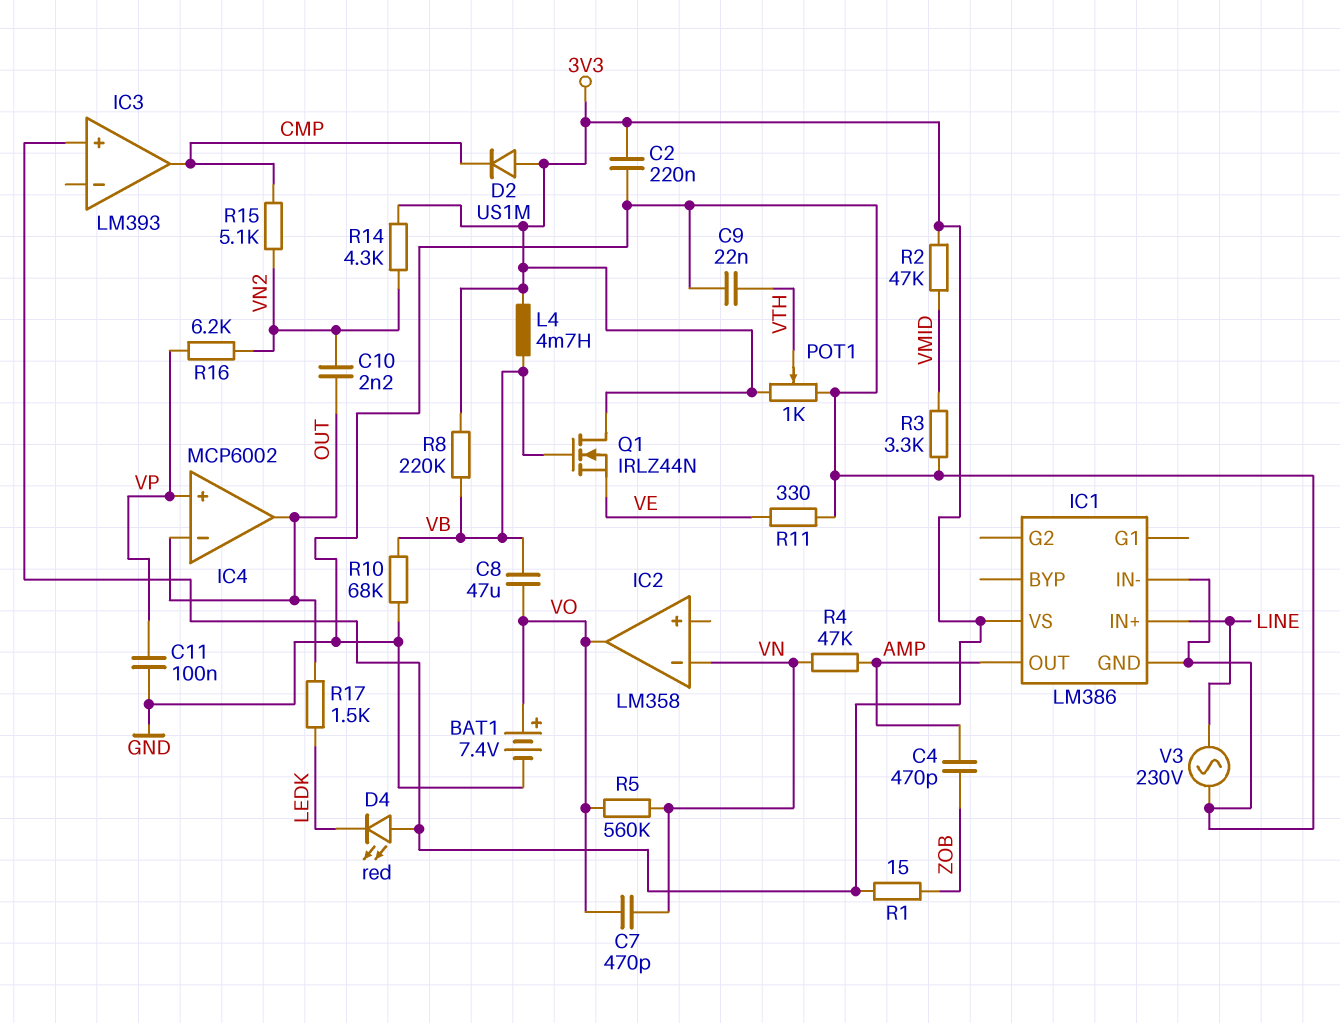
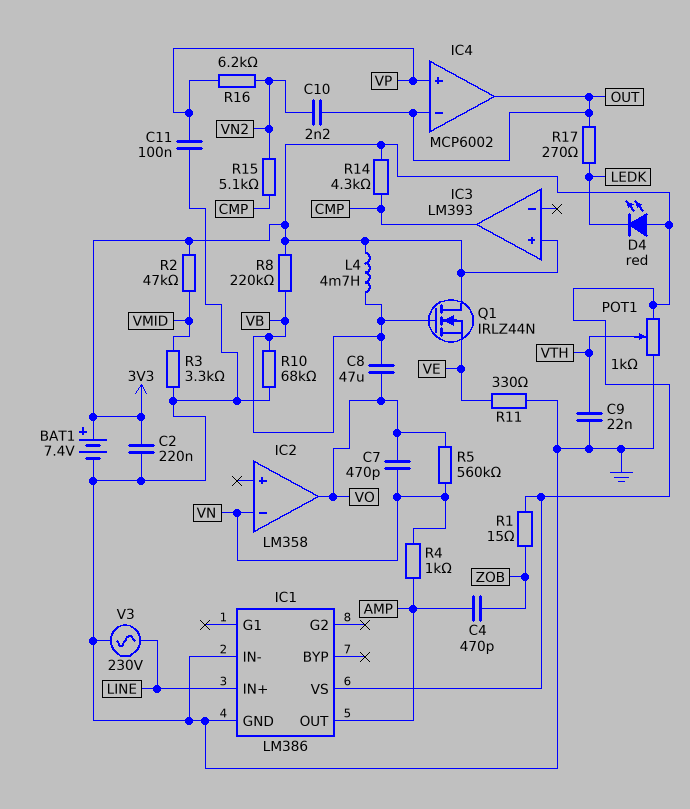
BAT1: 7.4V (plus VO, minus GND) -> 7.4V (plus 3V3, minus GND)
D2: diode US1M (A 3V3, K CMP) -> none
R4: 47k (AMP, VN) -> 1k (AMP, VN)
R14: 4.3k (3V3, VN2) -> 4.3k (3V3, CMP)
R17: 1.5k (LEDK, OUT) -> 270 (LEDK, OUT)

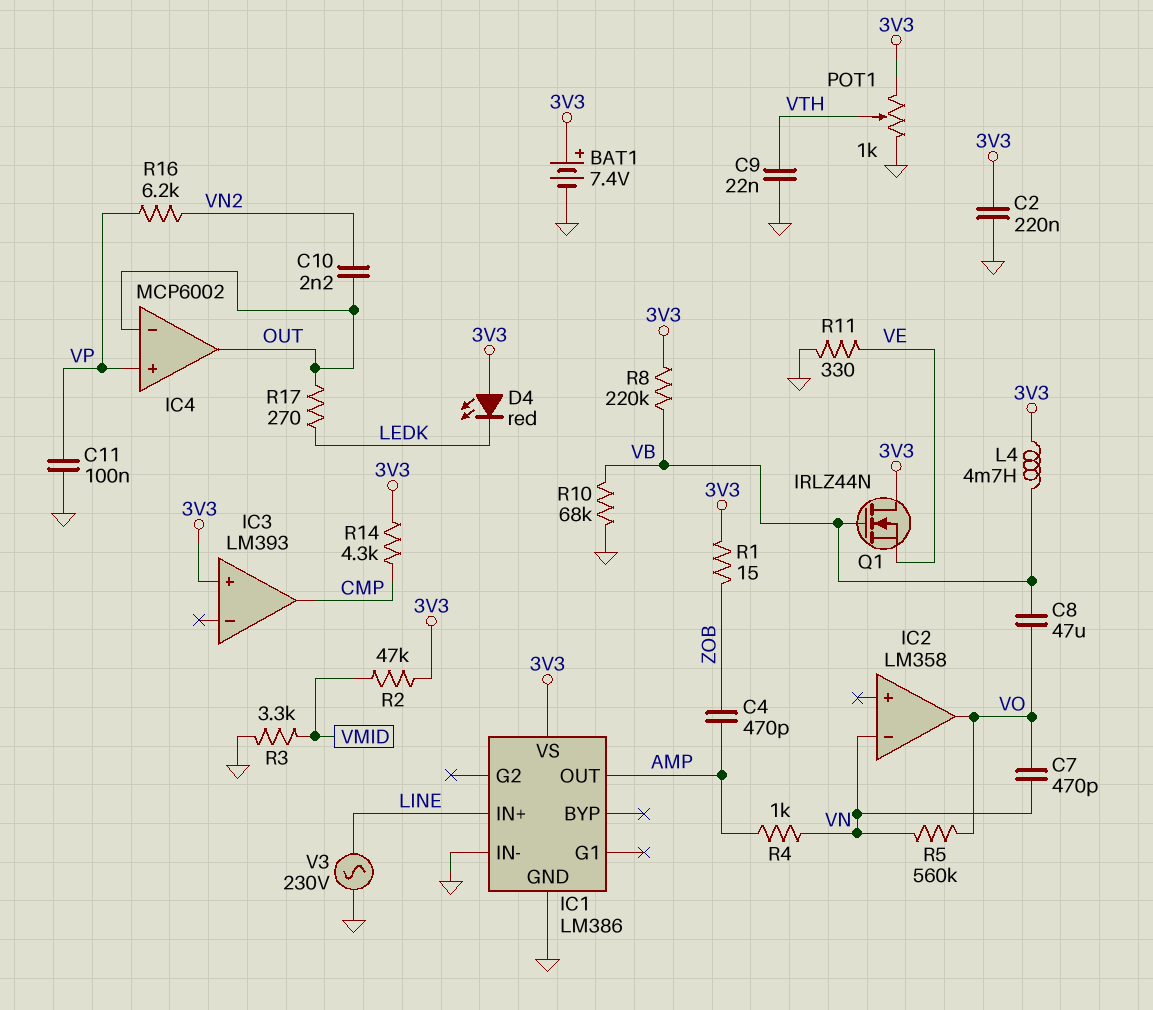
R15: 5.1k (CMP, VN2) -> none

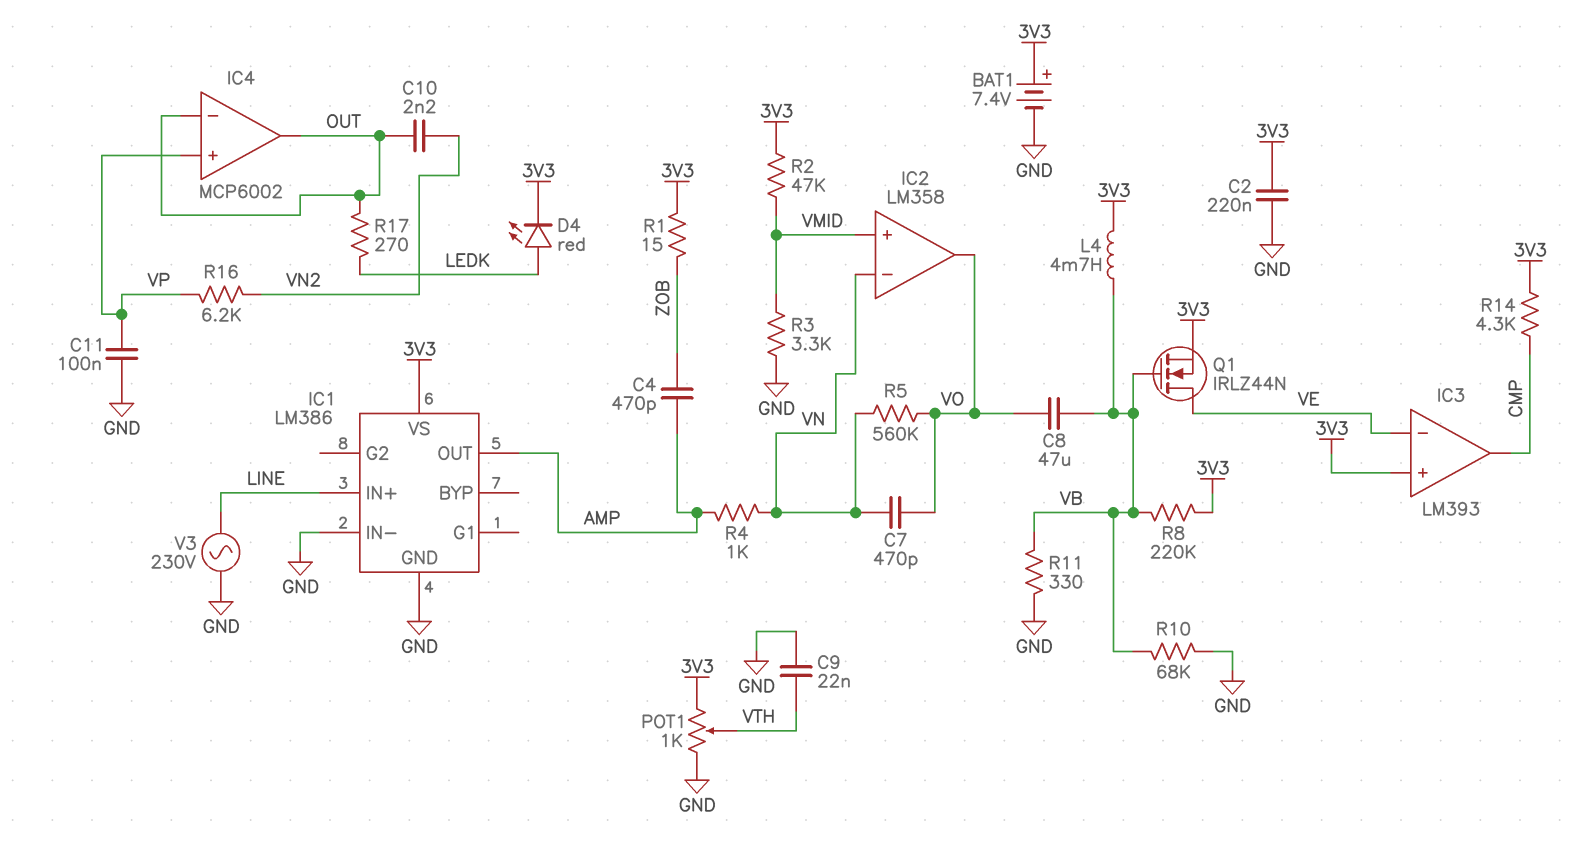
D4: LED red (A 3V3, K LEDK) -> LED red (A LEDK, K 3V3)
IC2 pin in+: none -> VMID
IC3 pin in-: none -> VE
Q1: NMOS IRLZ44N (G VB, D 3V3, S VE) -> NMOS IRLZ44N (G VB, D VE, S 3V3)
R11: 330 (GND, VE) -> 330 (GND, VB)

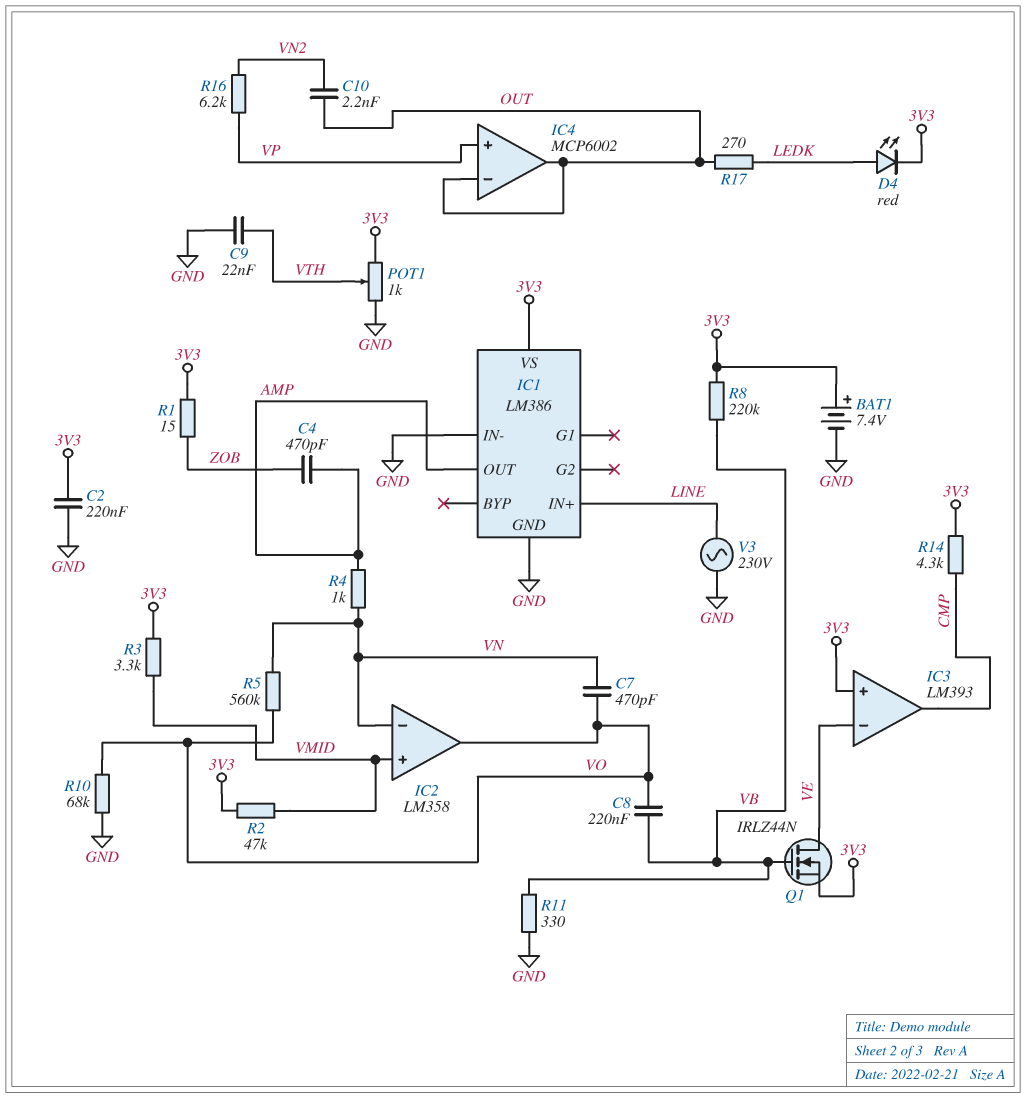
C8: 47uF (VB, VO) -> 220nF (VB, VO)
C11: 100nF (GND, VP) -> none
L4: 4.7mH (3V3, VB) -> none
R3: 3.3k (GND, VMID) -> 3.3k (3V3, VMID)
R10: 68k (GND, VB) -> 68k (GND, VO)

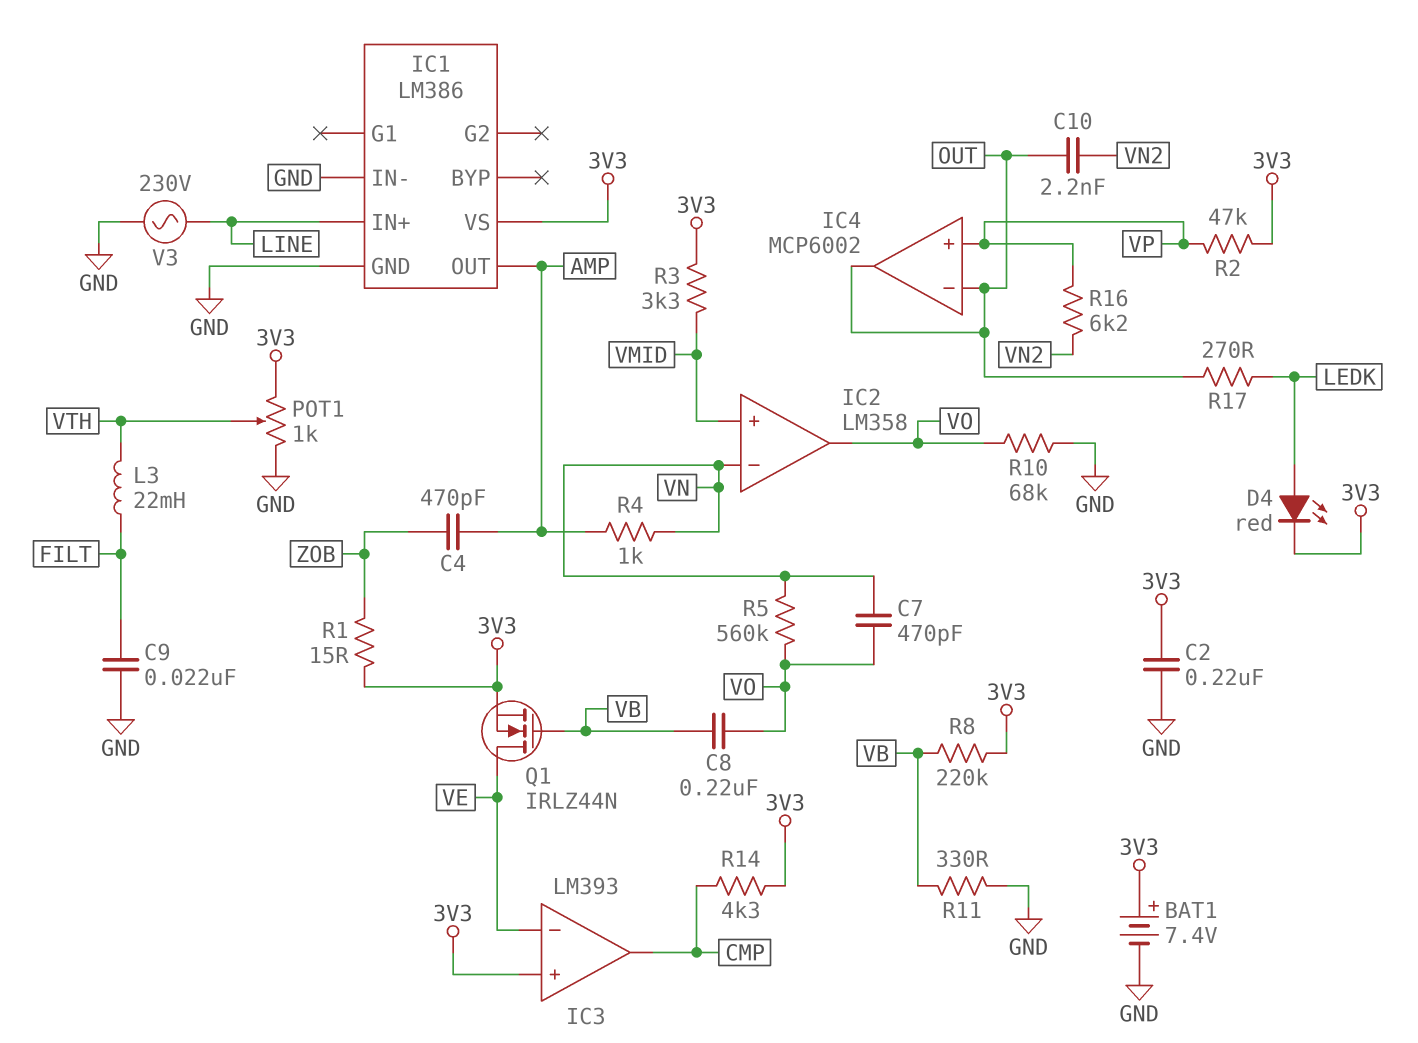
C9: 22nF (GND, VTH) -> 22nF (FILT, GND)
L3: none -> 22mH (FILT, VTH)
R2: 47k (3V3, VMID) -> 47k (3V3, VP)

